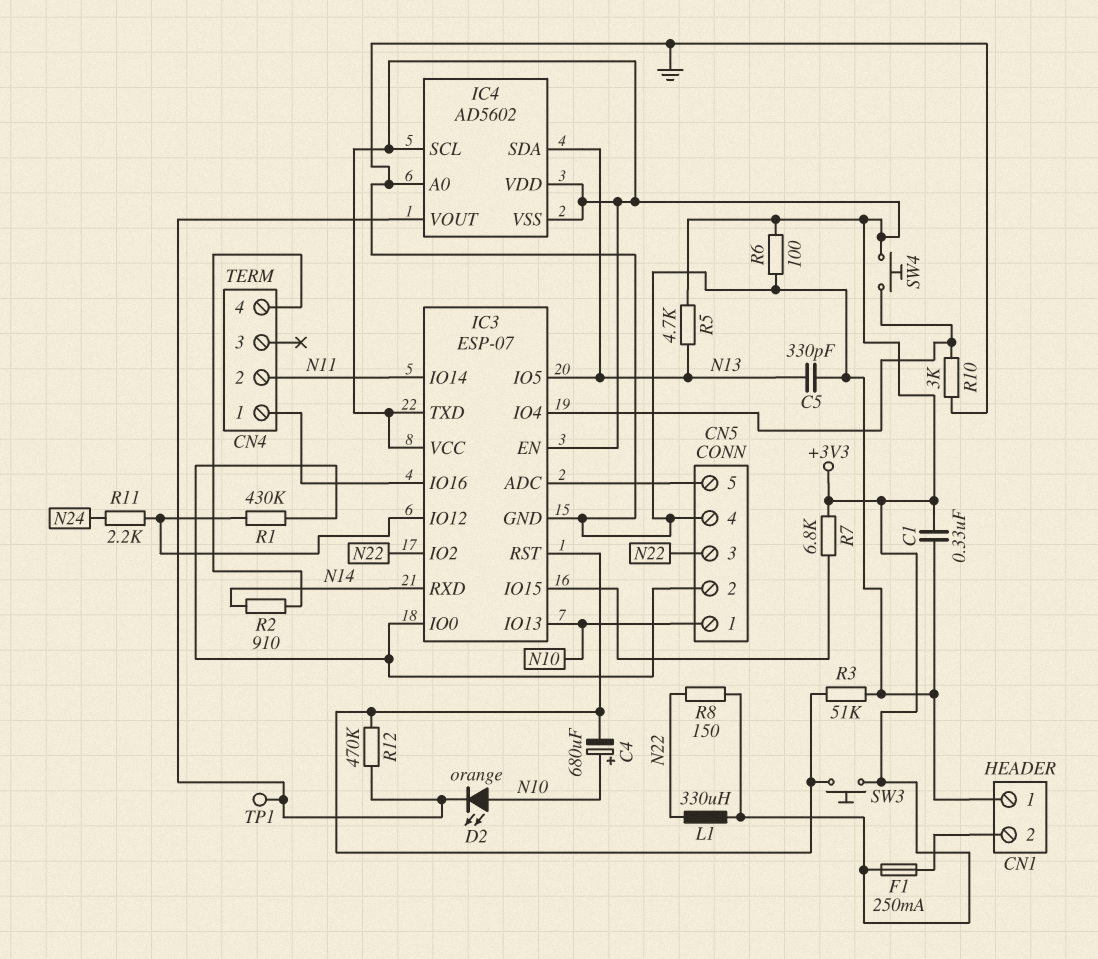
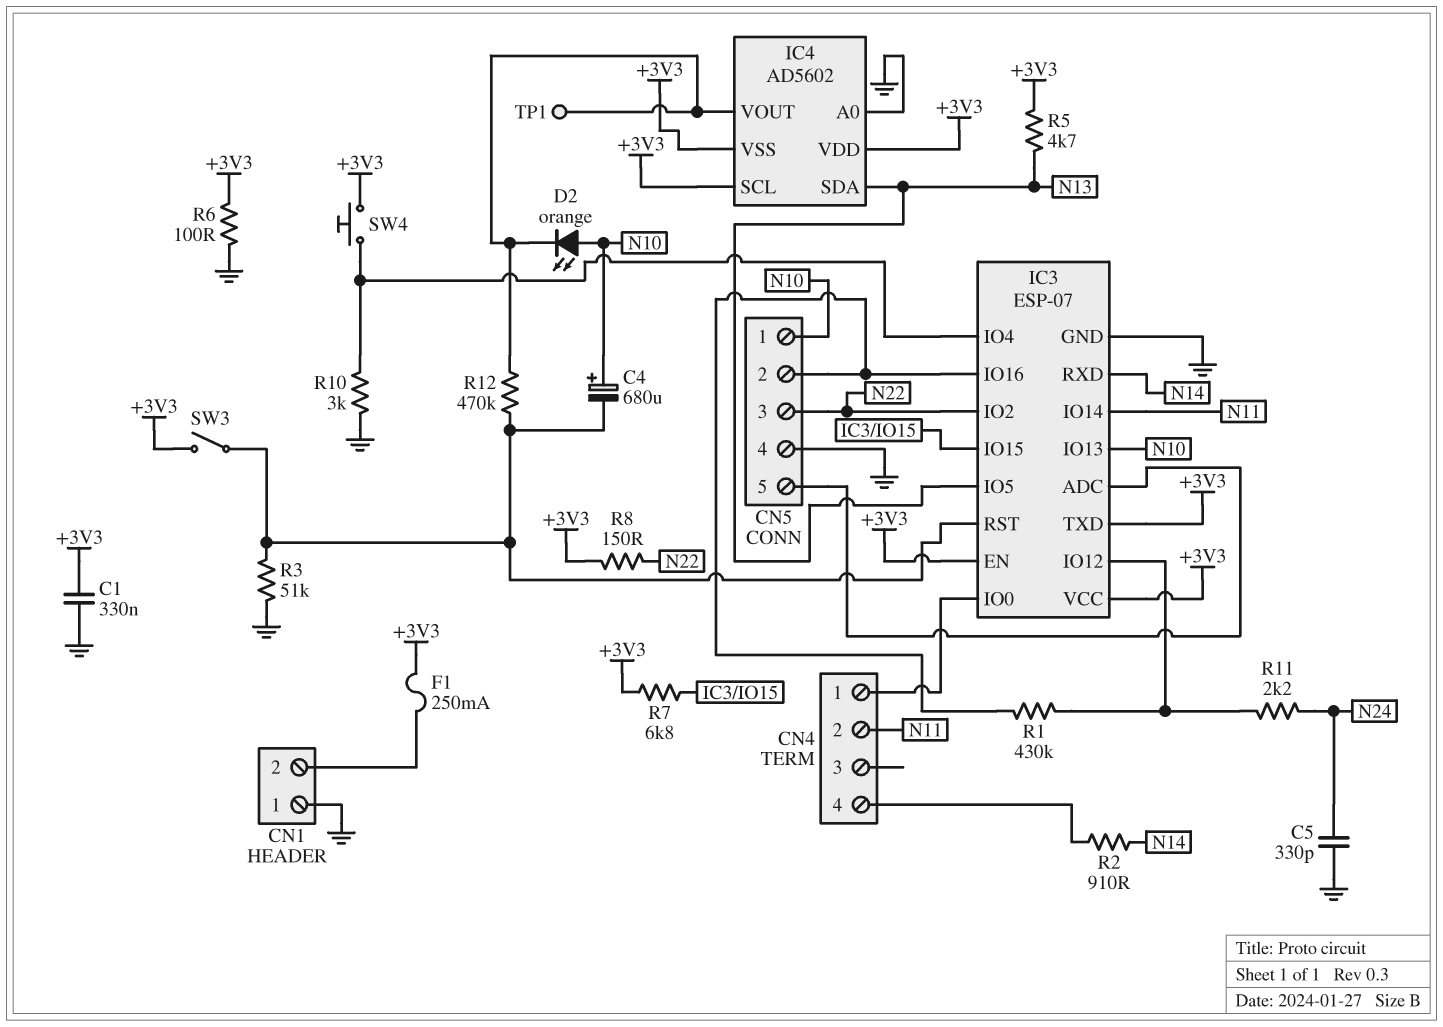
C5: 330pF (GND, N13) -> 330pF (GND, N24)
IC3 pin IO0: CN5/2 -> CN4/1
IC3 pin IO16: CN4/1 -> CN5/2
L1: 330uH (+3V3, N22) -> none
SW3: button (+3V3, IC3/RST) -> switch (+3V3, IC3/RST)

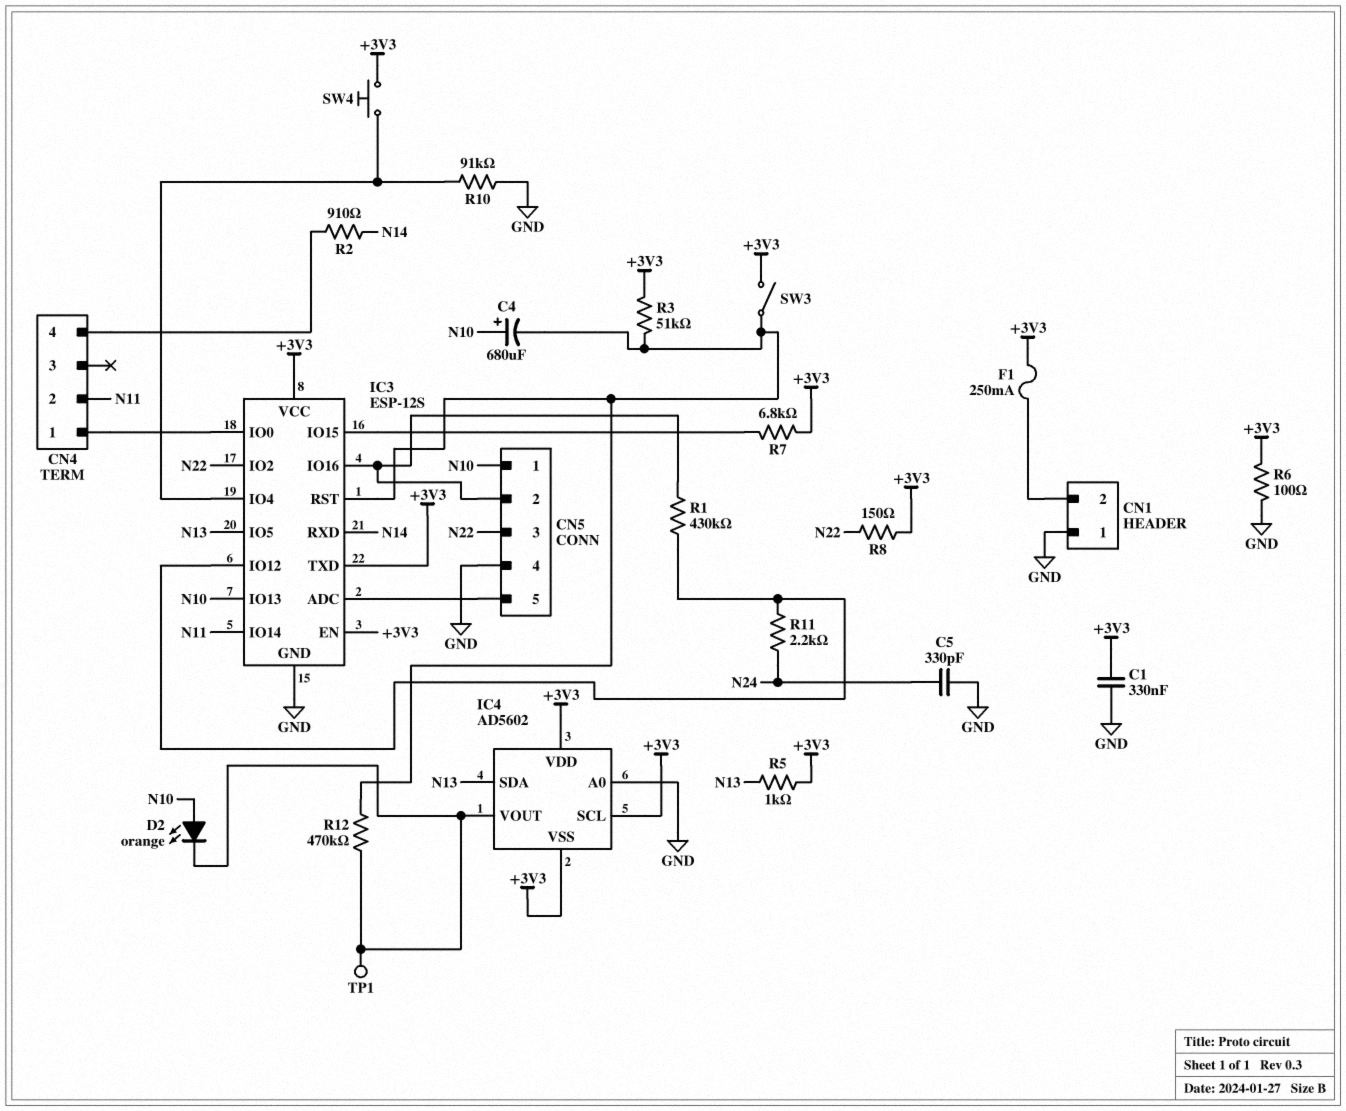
IC3: ESP-07 -> ESP-12S
R3: 51k (GND, IC3/RST) -> 51k (+3V3, IC3/RST)
R5: 4.7k (+3V3, N13) -> 1k (+3V3, N13)
R10: 3k (GND, IC3/IO4) -> 91k (GND, IC3/IO4)

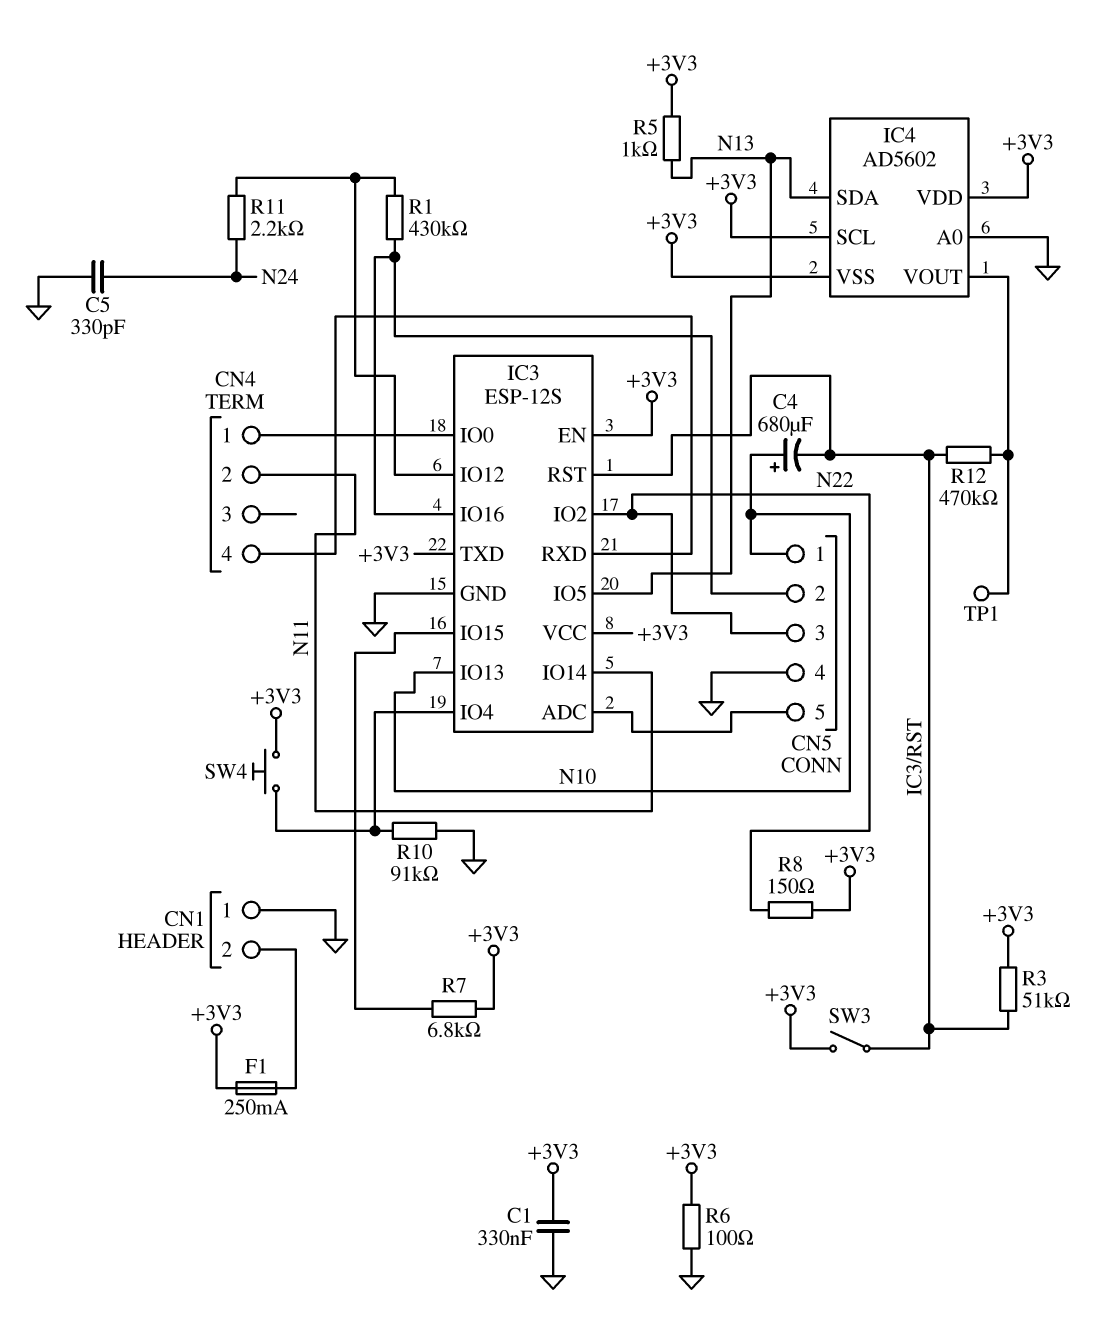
D2: LED orange (A N10, K IC4/VOUT) -> none
IC3 pin RXD: N14 -> CN4/4
R2: 910 (CN4/4, N14) -> none

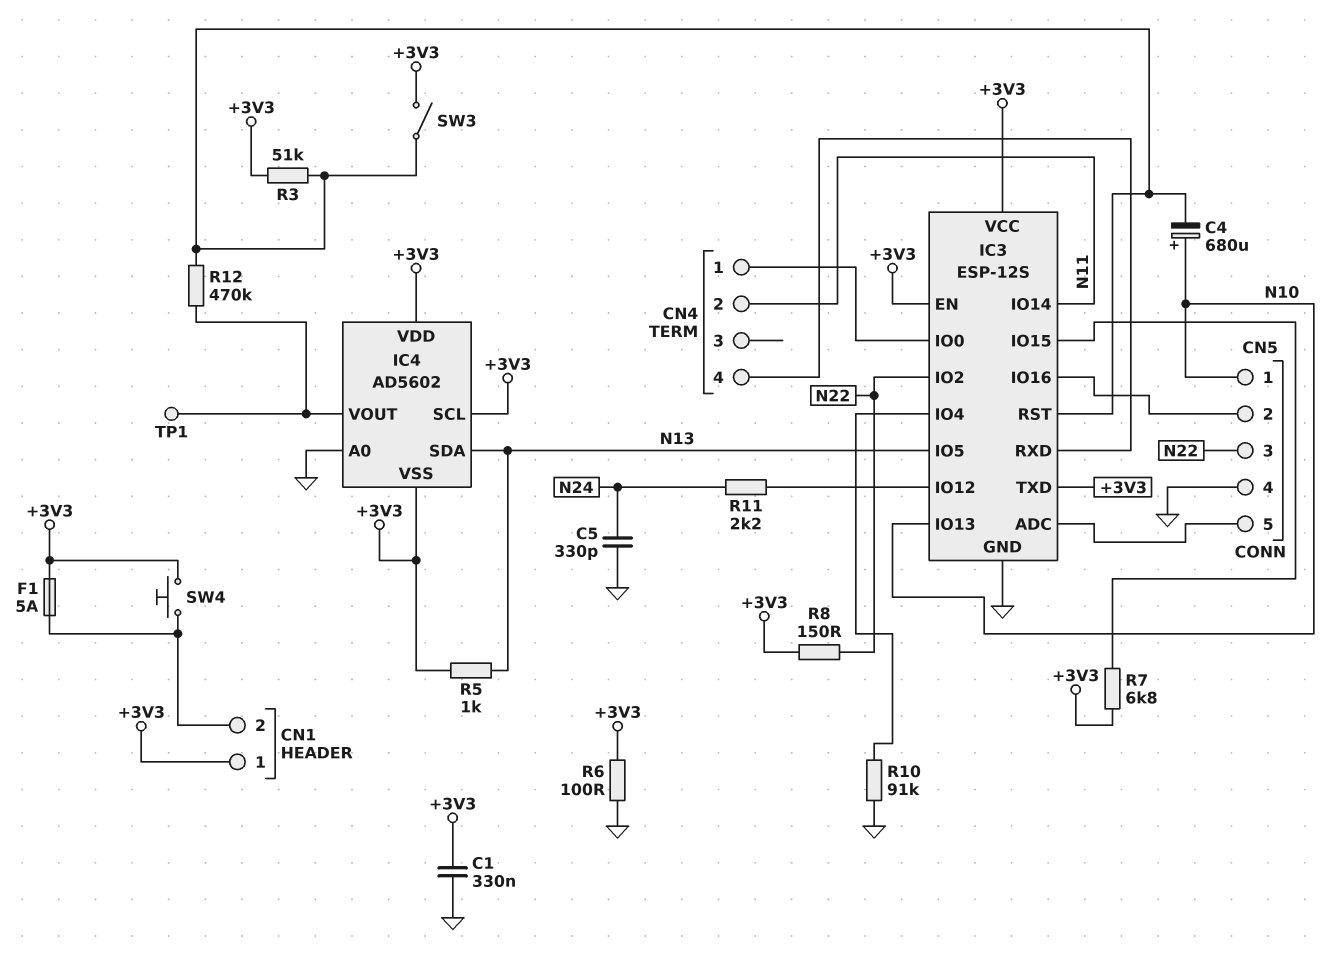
CN1 pin 1: GND -> +3V3
F1: 250mA (+3V3, CN1/2) -> 5A (+3V3, CN1/2)
R1: 430k (CN5/2, IC3/IO12) -> none
SW4: button (+3V3, IC3/IO4) -> button (+3V3, CN1/2)

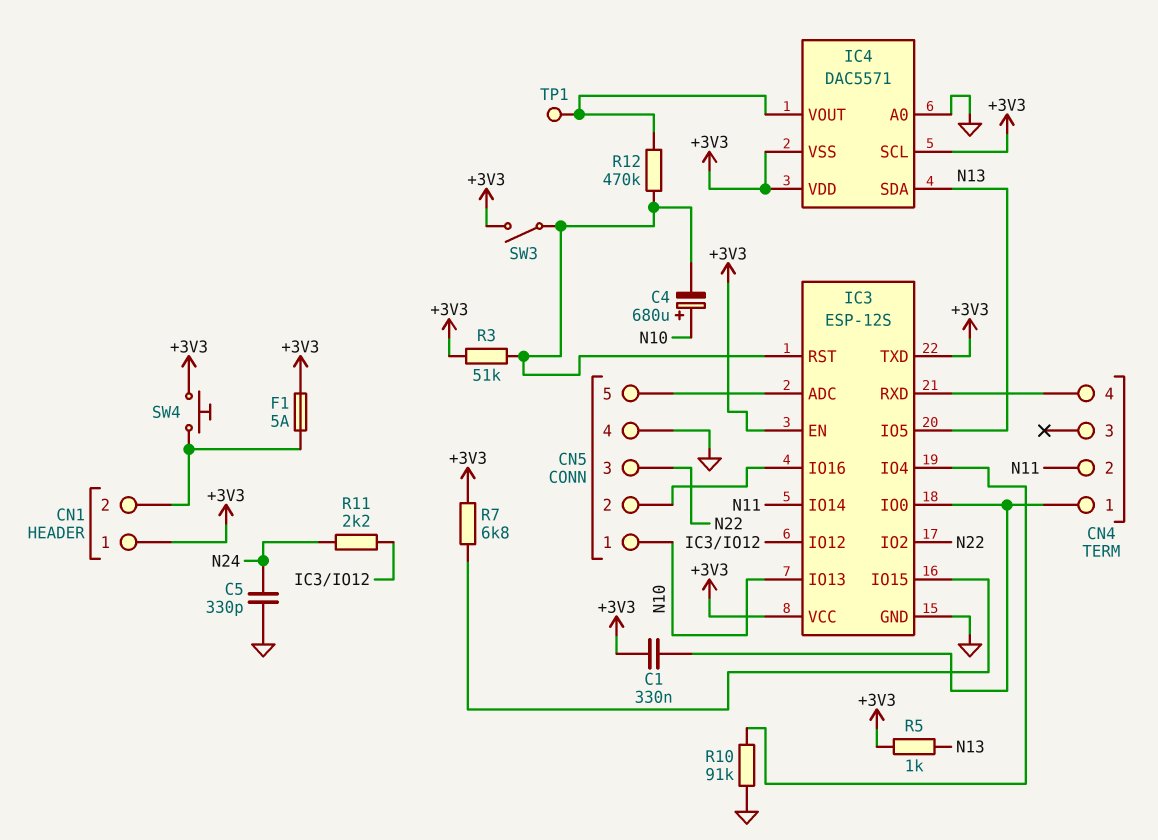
C1: 330nF (+3V3, GND) -> 330nF (+3V3, CN4/1)
IC4: AD5602 -> DAC5571
R6: 100 (+3V3, GND) -> none
R8: 150 (+3V3, N22) -> none

